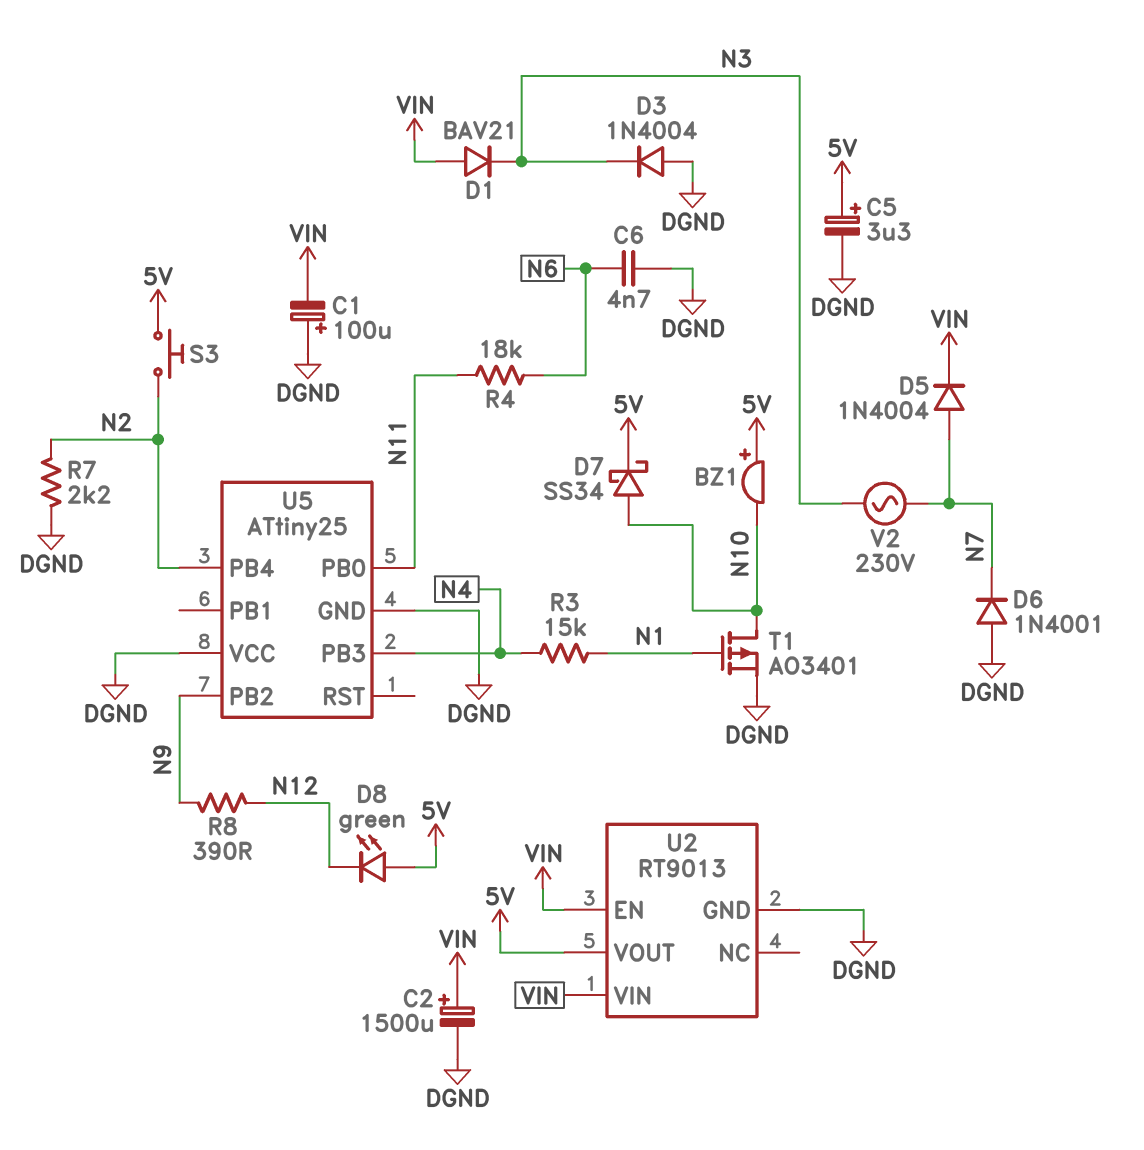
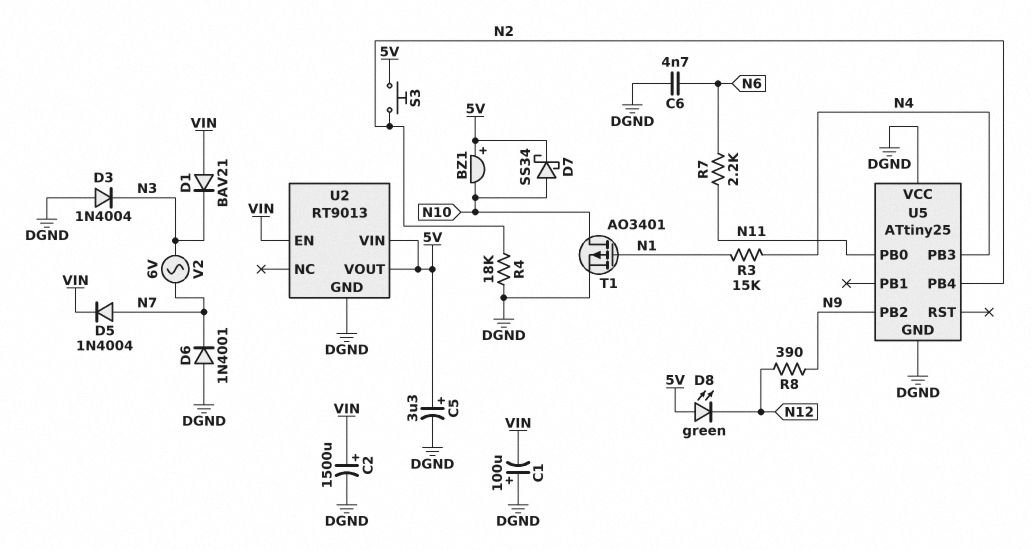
R4: 18k (N6, N11) -> 18k (DGND, N2)
R7: 2.2k (DGND, N2) -> 2.2k (N6, N11)
U2 pin VIN: VIN -> 5V
V2: AC 230V (N3, N7) -> AC 6V (N3, N7)

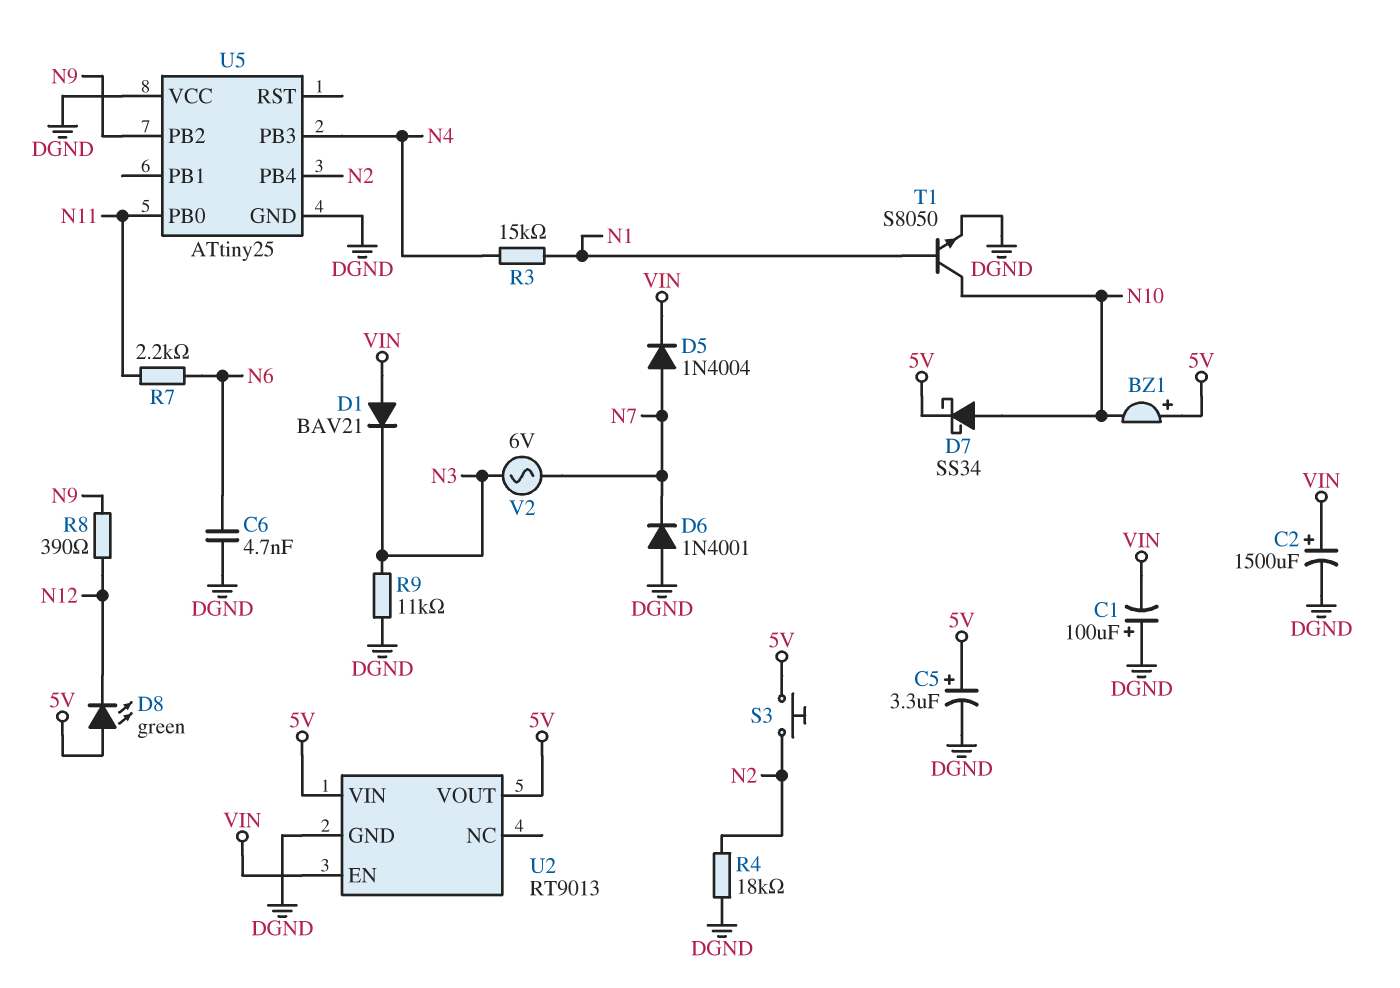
D3: diode 1N4004 (A DGND, K N3) -> none
R9: none -> 11k (DGND, N3)
T1: PMOS AO3401 (G N1, D N10, S DGND) -> NPN S8050 (B N1, C N10, E DGND)

